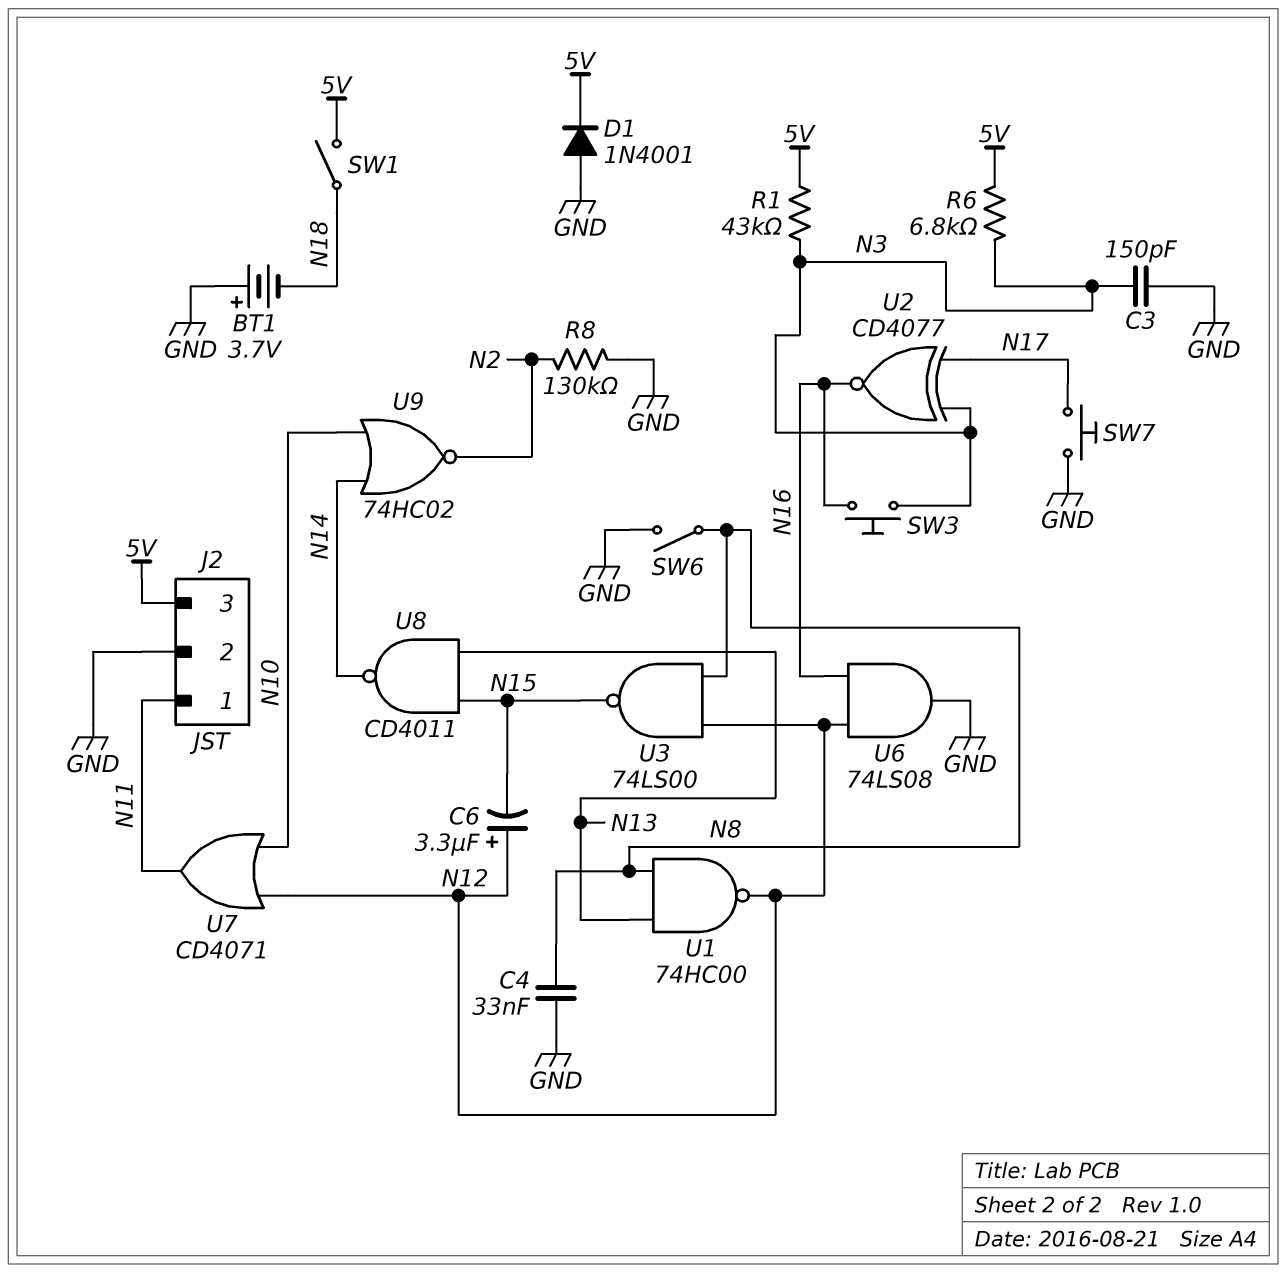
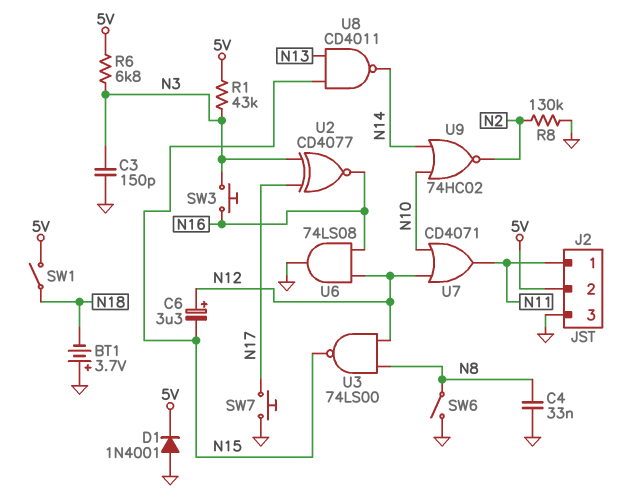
J2 pin 2: GND -> 5V
J2 pin 3: 5V -> GND
U1: NAND 74HC00 (in N8, in N13, out N12) -> none

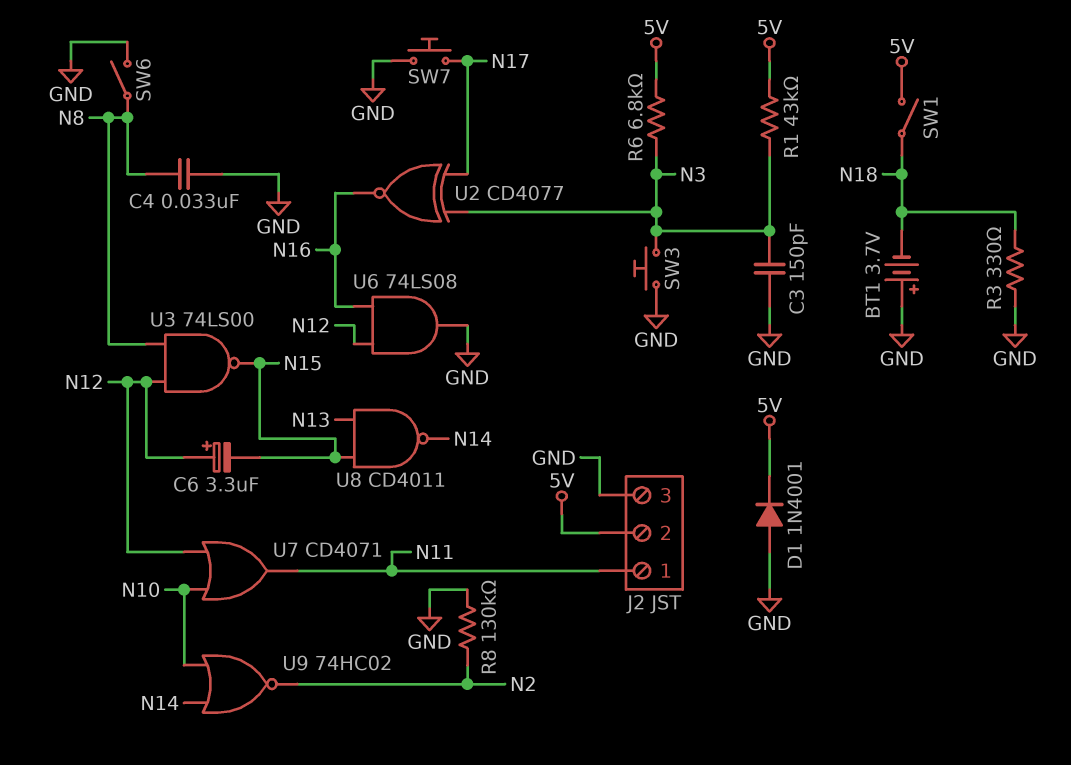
R3: none -> 330 (GND, N18)
SW3: button (N3, N16) -> button (GND, N3)

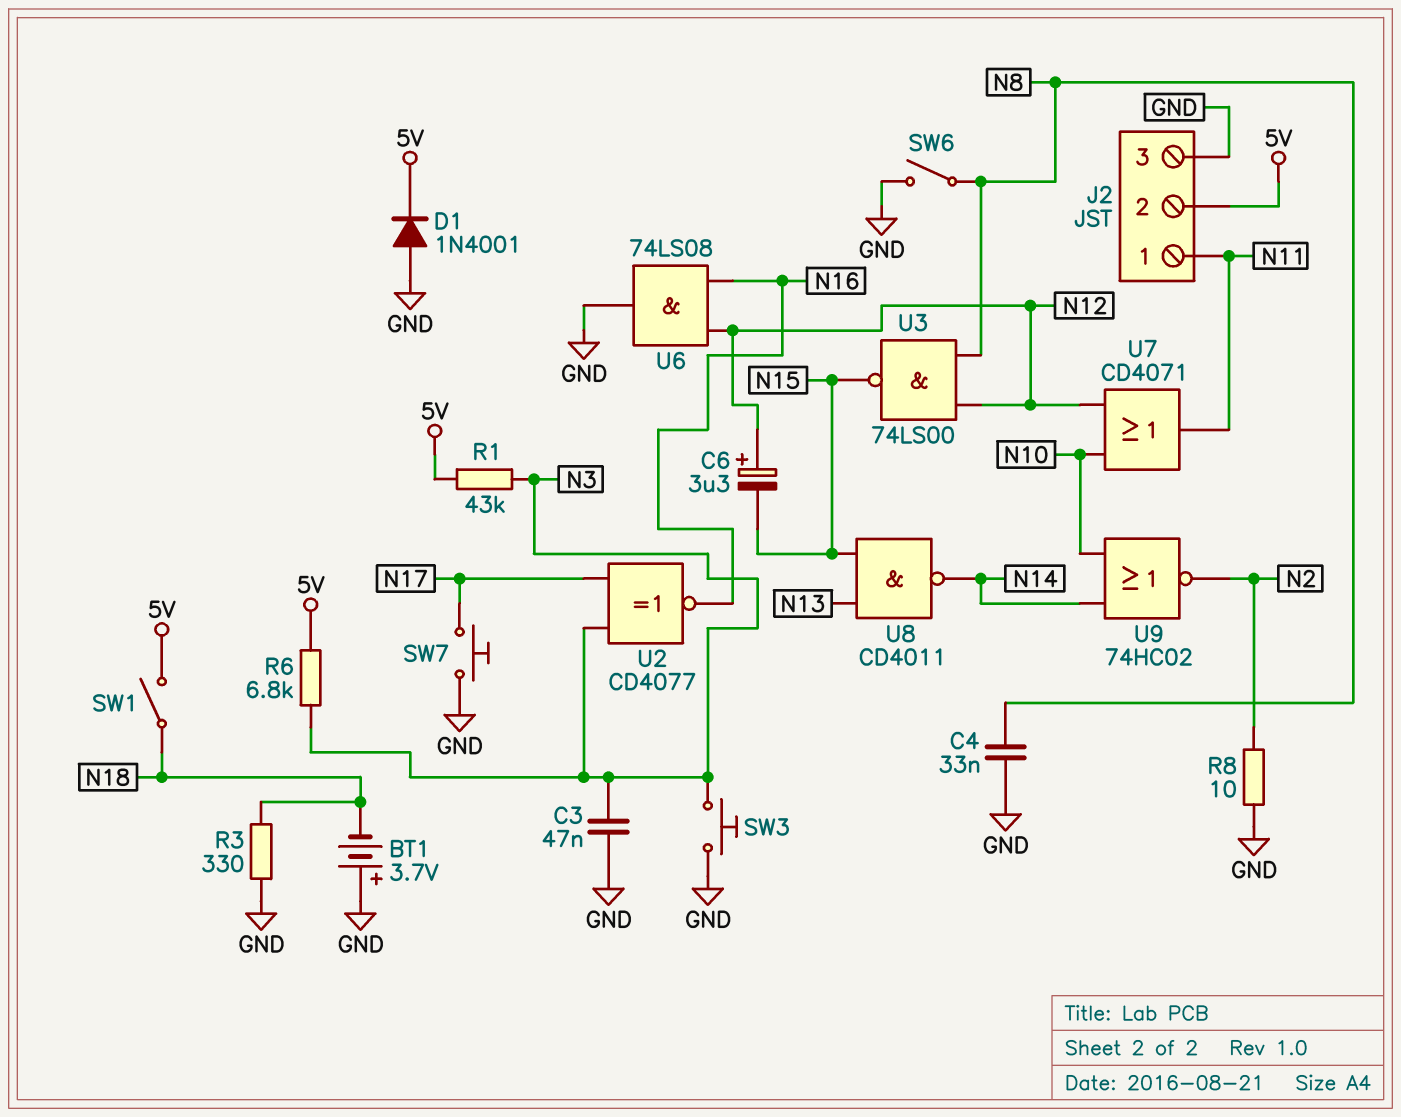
C3: 150pF (GND, N3) -> 47nF (GND, N3)
R8: 130k (GND, N2) -> 10 (GND, N2)

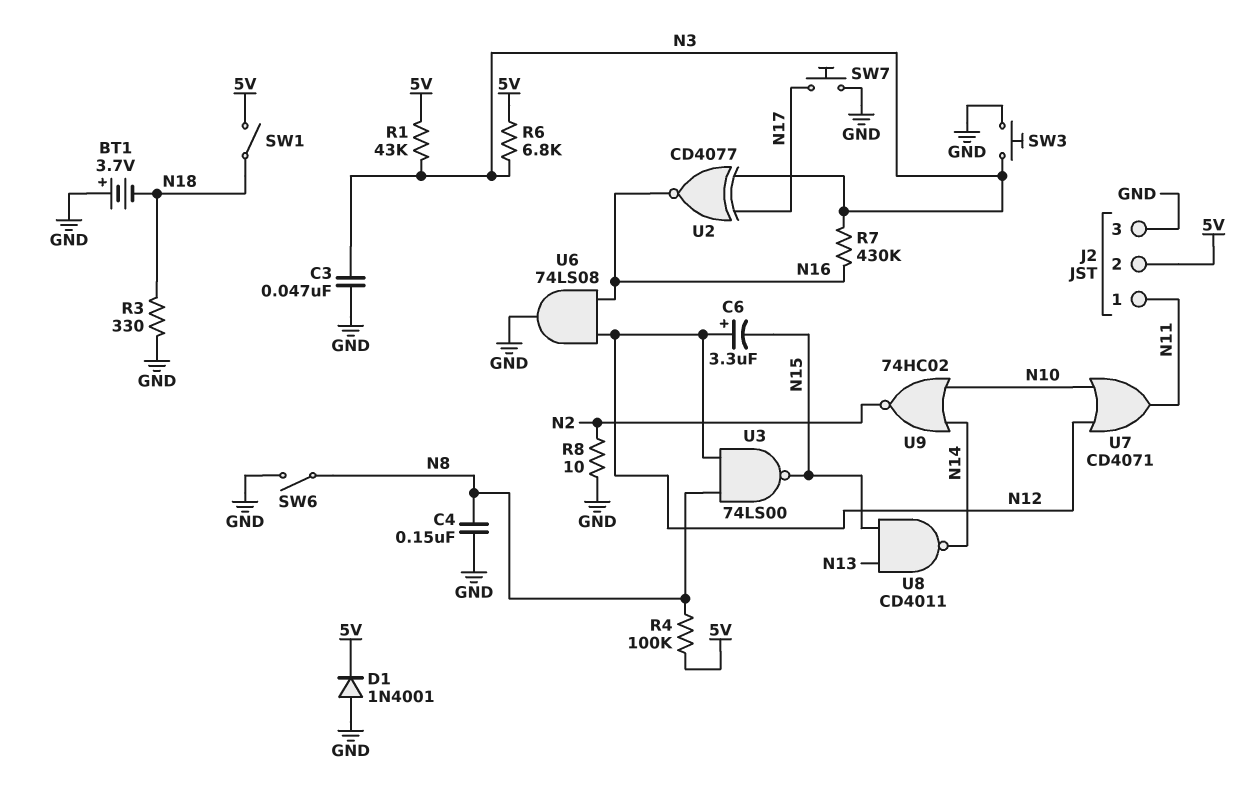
C4: 33nF (GND, N8) -> 150nF (GND, N8)
R4: none -> 100k (5V, N8)
R7: none -> 430k (N3, N16)

